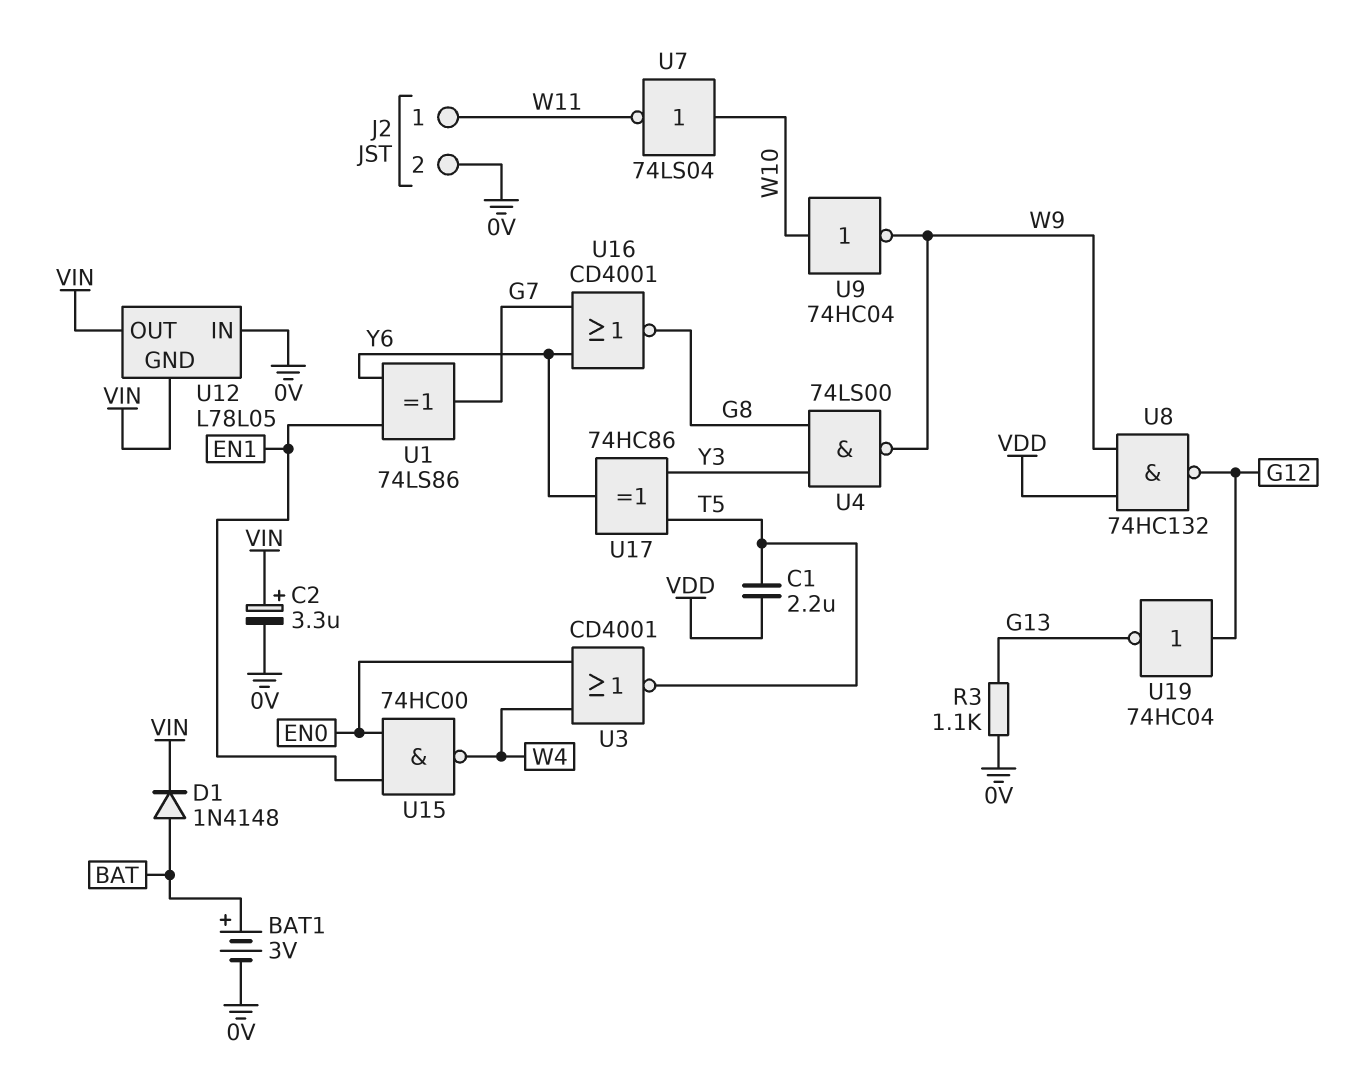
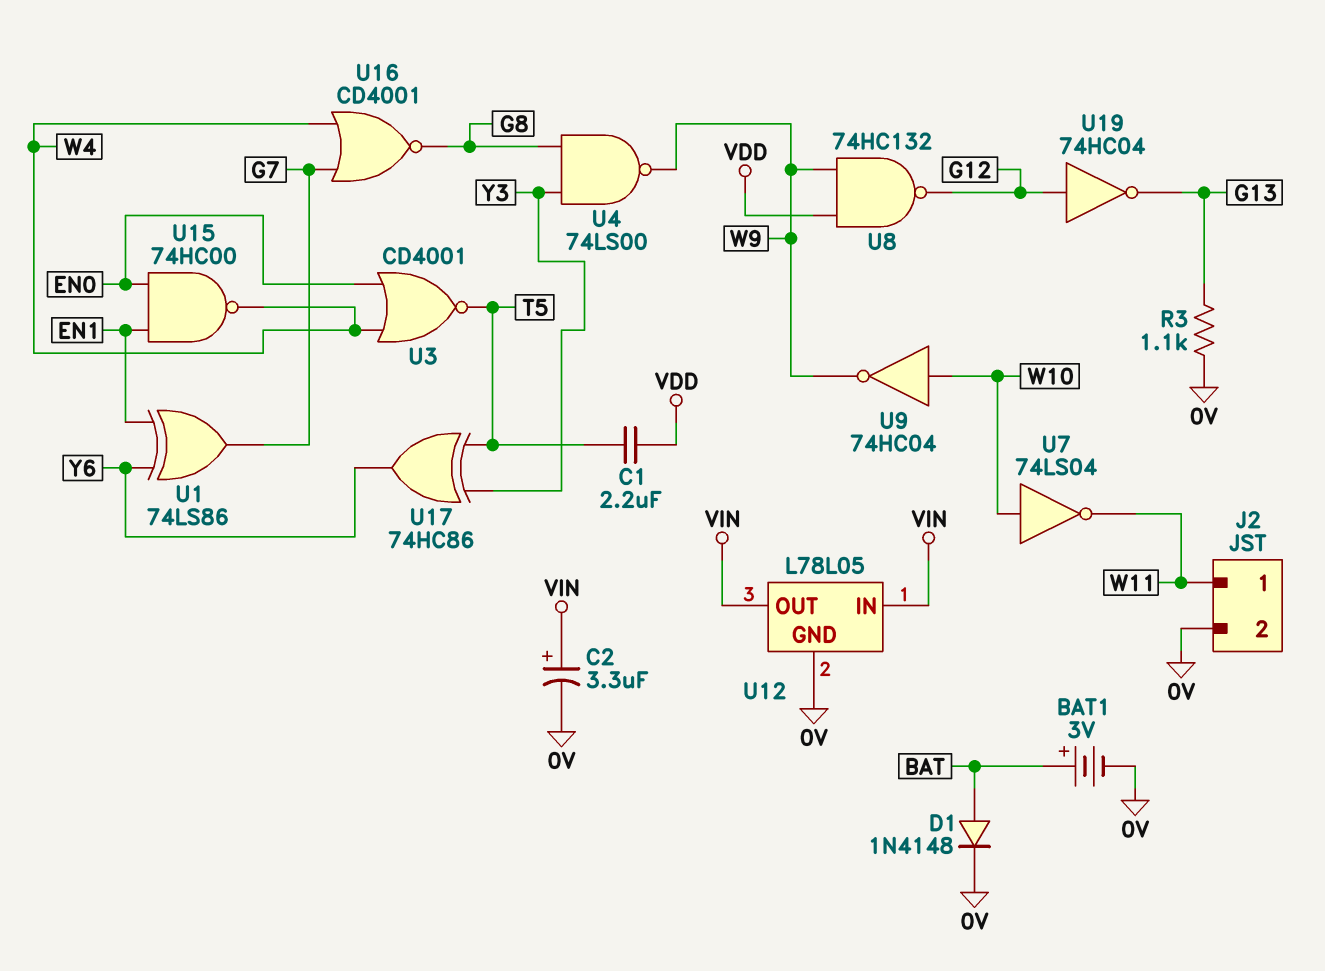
D1: diode 1N4148 (A BAT, K VIN) -> diode 1N4148 (A BAT, K 0V)
U12 pin GND: VIN -> 0V
U12 pin IN: 0V -> VIN
U16: NOR CD4001 (in G7, in Y6, out G8) -> NOR CD4001 (in G7, in W4, out G8)

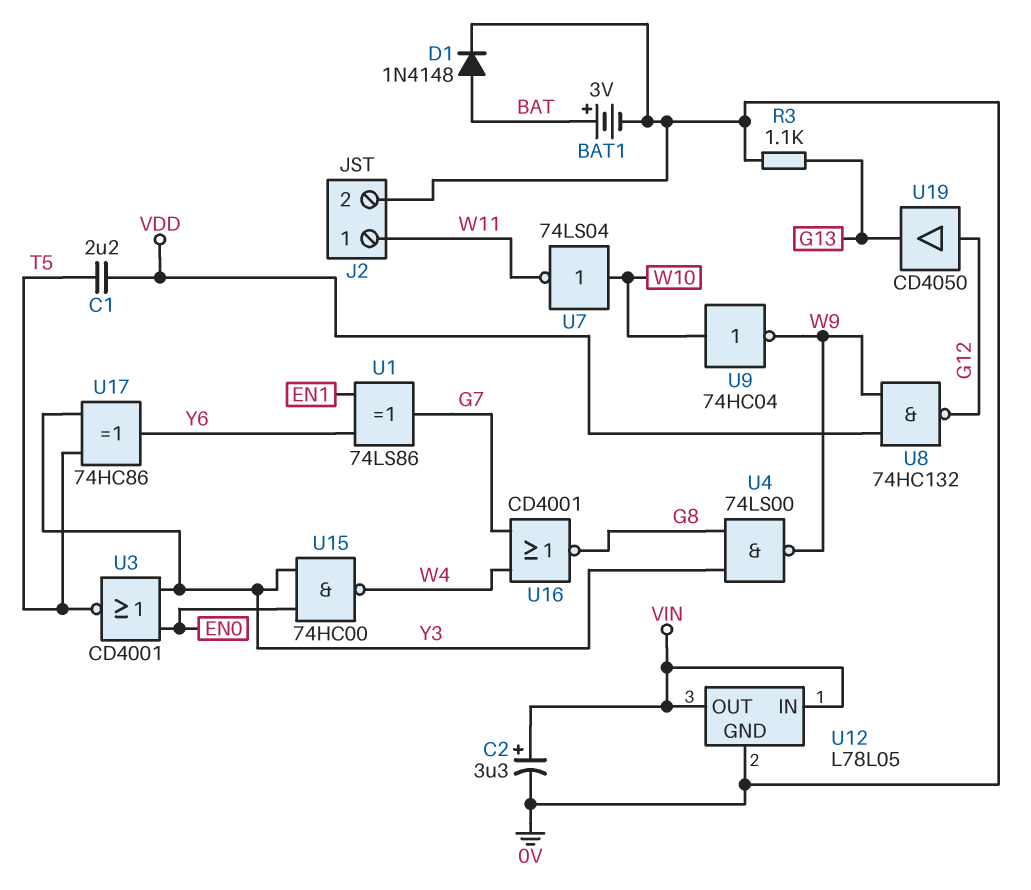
U3: NOR CD4001 (in EN0, in W4, out T5) -> NOR CD4001 (in EN0, in Y3, out T5)
U15: NAND 74HC00 (in EN0, in EN1, out W4) -> NAND 74HC00 (in EN0, in Y3, out W4)
U19: NOT 74HC04 (in G12, out G13) -> buffer CD4050 (in G12, out G13)

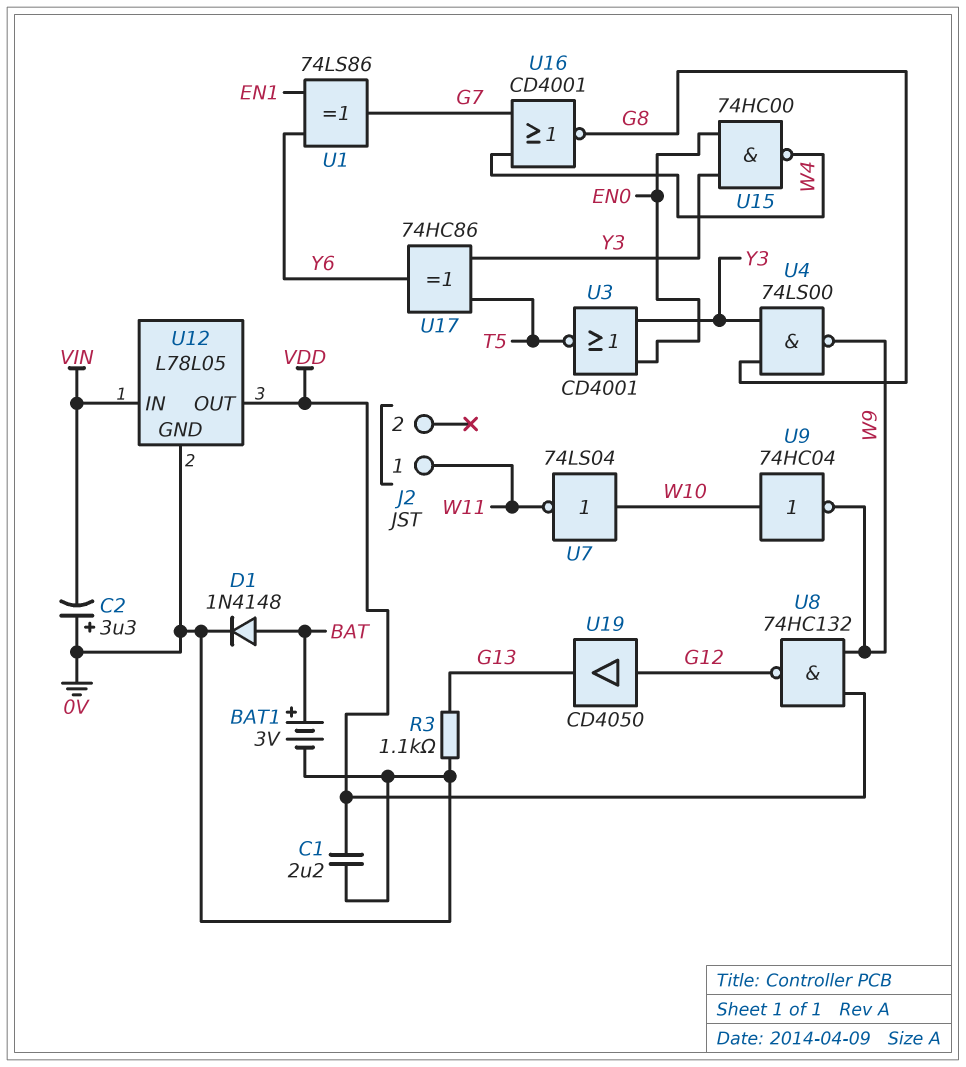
C1: 2.2uF (T5, VDD) -> 2.2uF (0V, VDD)
C2: 3.3uF (plus VIN, minus 0V) -> 3.3uF (plus 0V, minus VIN)
J2 pin 2: 0V -> none
U12 pin OUT: VIN -> VDD

